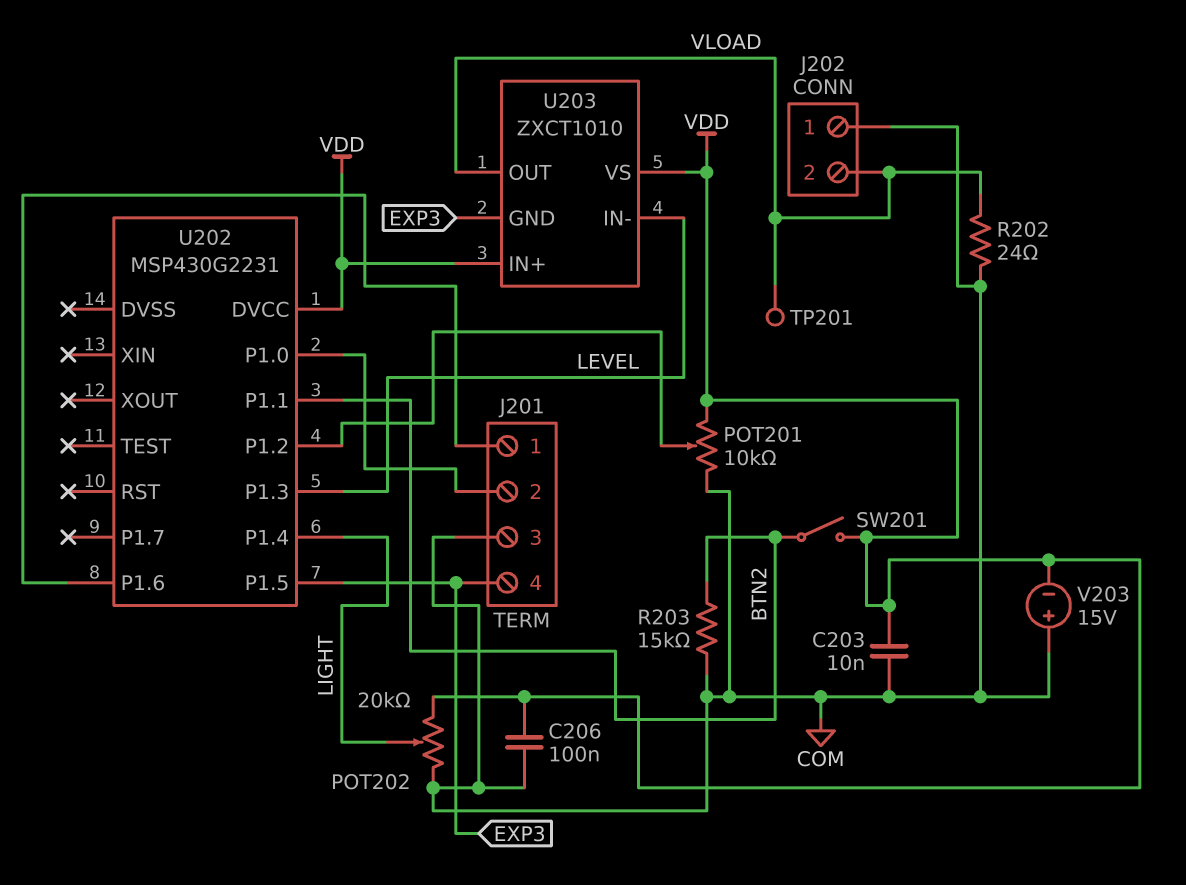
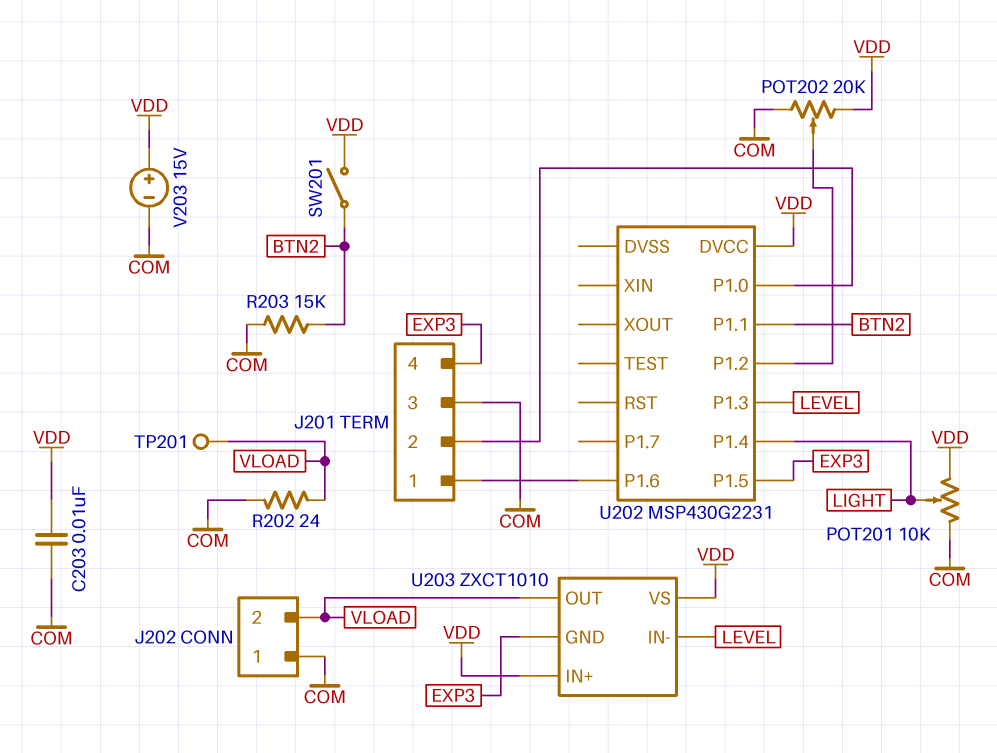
C206: 100nF (COM, VDD) -> none
POT201: 10k (COM, VDD, wiper U202/P1.2) -> 10k (COM, VDD, wiper LIGHT)
POT202: 20k (COM, VDD, wiper LIGHT) -> 20k (COM, VDD, wiper U202/P1.2)
V203: 15V (plus COM, minus VDD) -> 15V (plus VDD, minus COM)

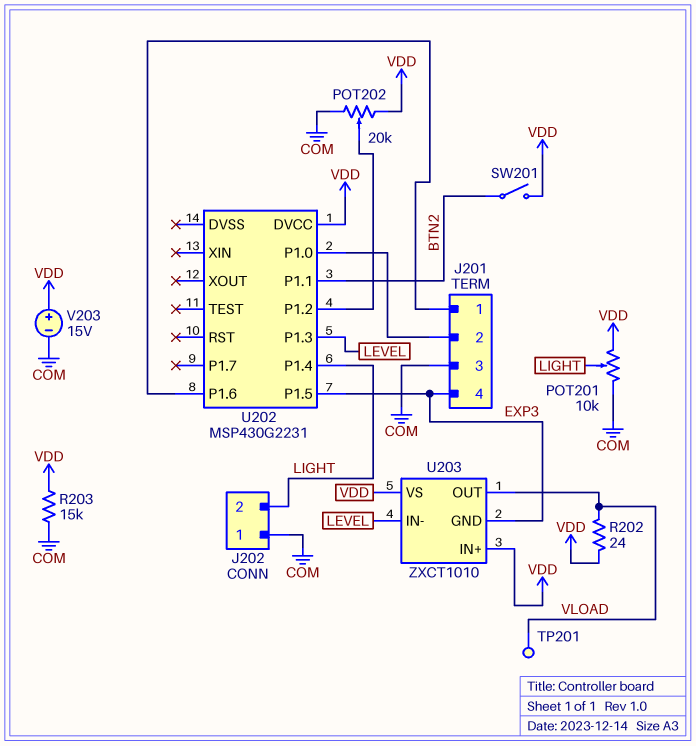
C203: 10nF (COM, VDD) -> none
J202 pin 2: VLOAD -> LIGHT
R202: 24 (COM, VLOAD) -> 24 (VDD, VLOAD)
R203: 15k (BTN2, COM) -> 15k (COM, VDD)

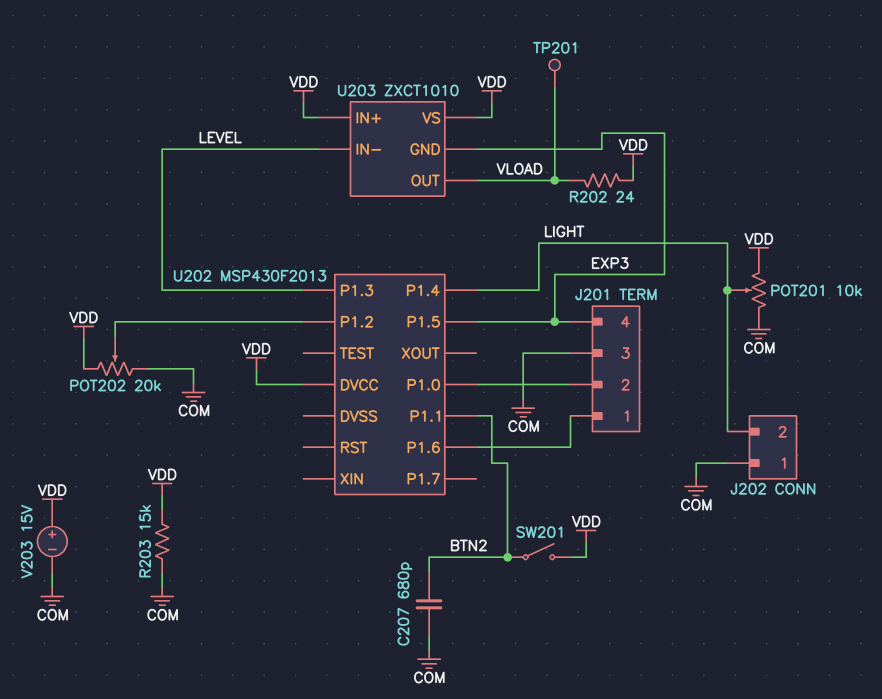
C207: none -> 680pF (BTN2, COM)
U202: MSP430G2231 -> MSP430F2013

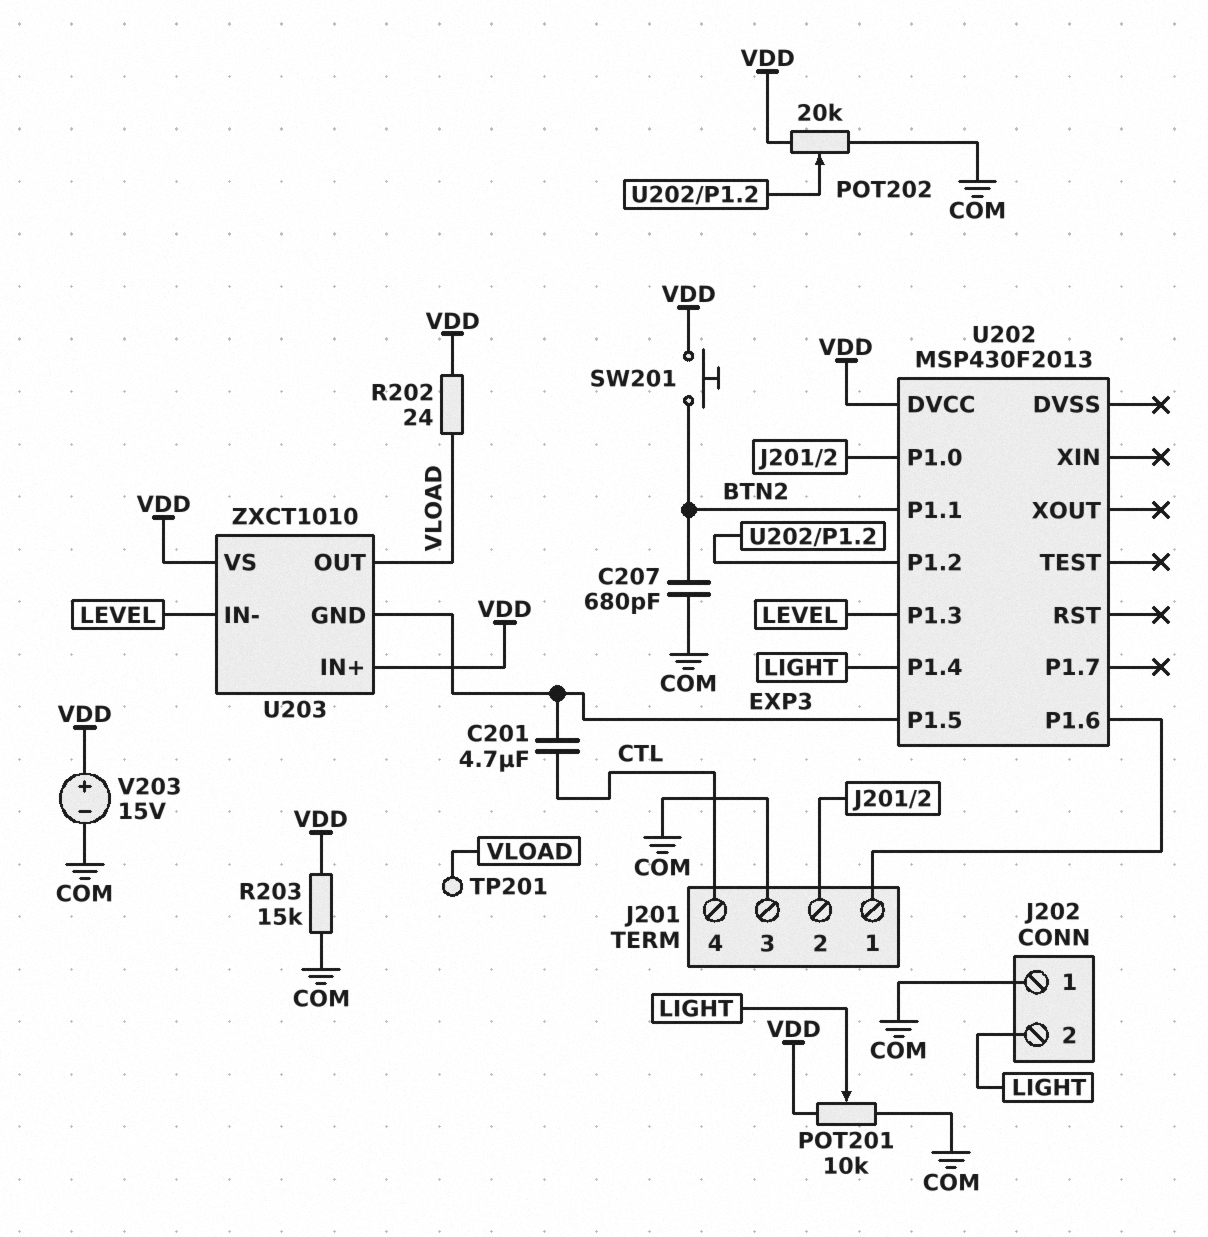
C201: none -> 4.7uF (CTL, EXP3)
J201 pin 4: EXP3 -> CTL
SW201: switch (BTN2, VDD) -> button (BTN2, VDD)

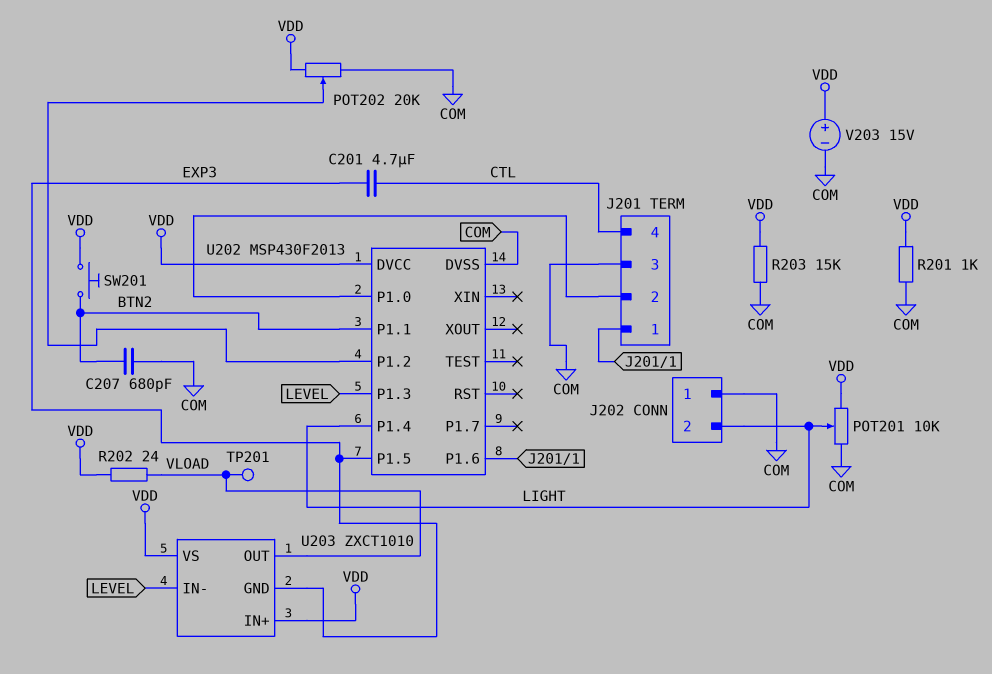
R201: none -> 1k (COM, VDD)
U202 pin DVSS: none -> COM

